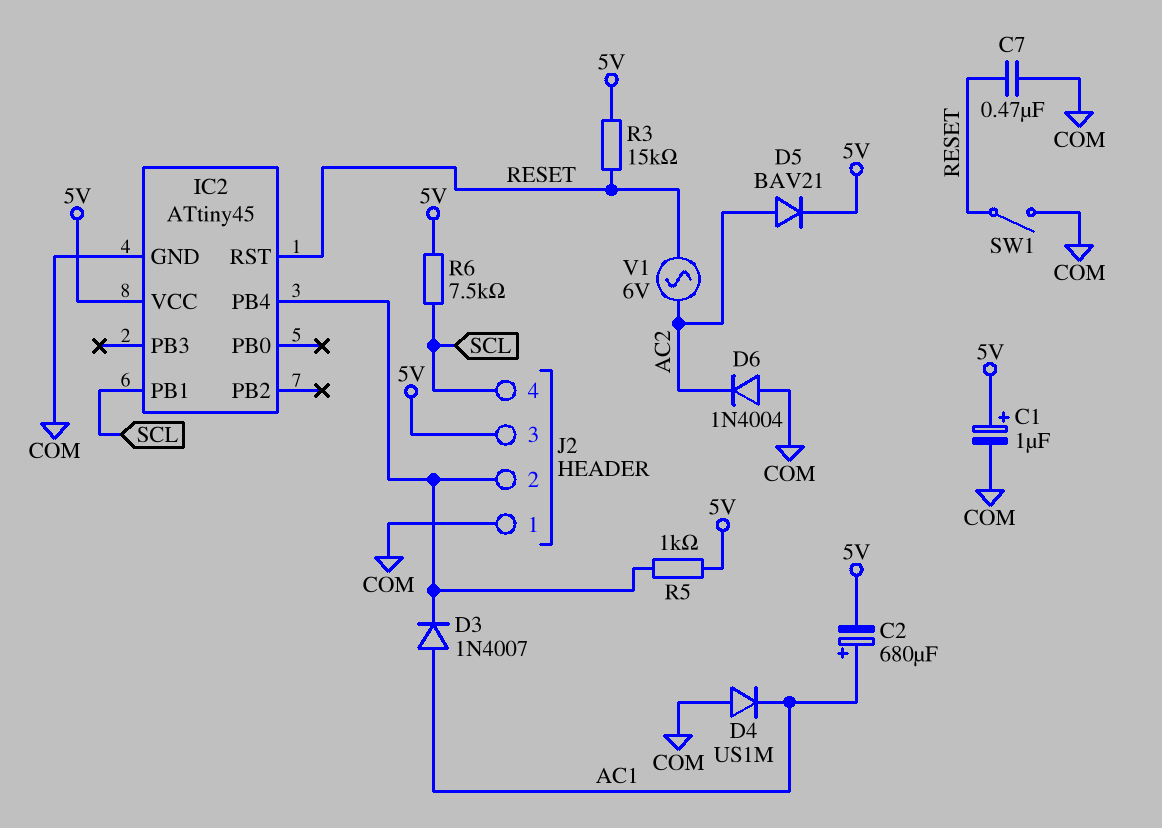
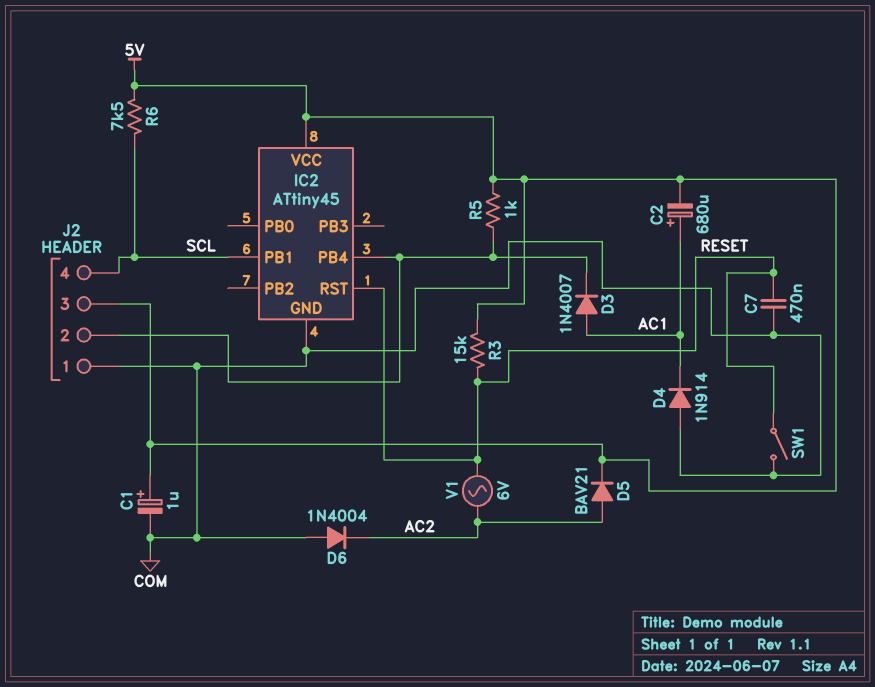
D4: diode US1M (A COM, K AC1) -> diode 1N914 (A COM, K AC1)

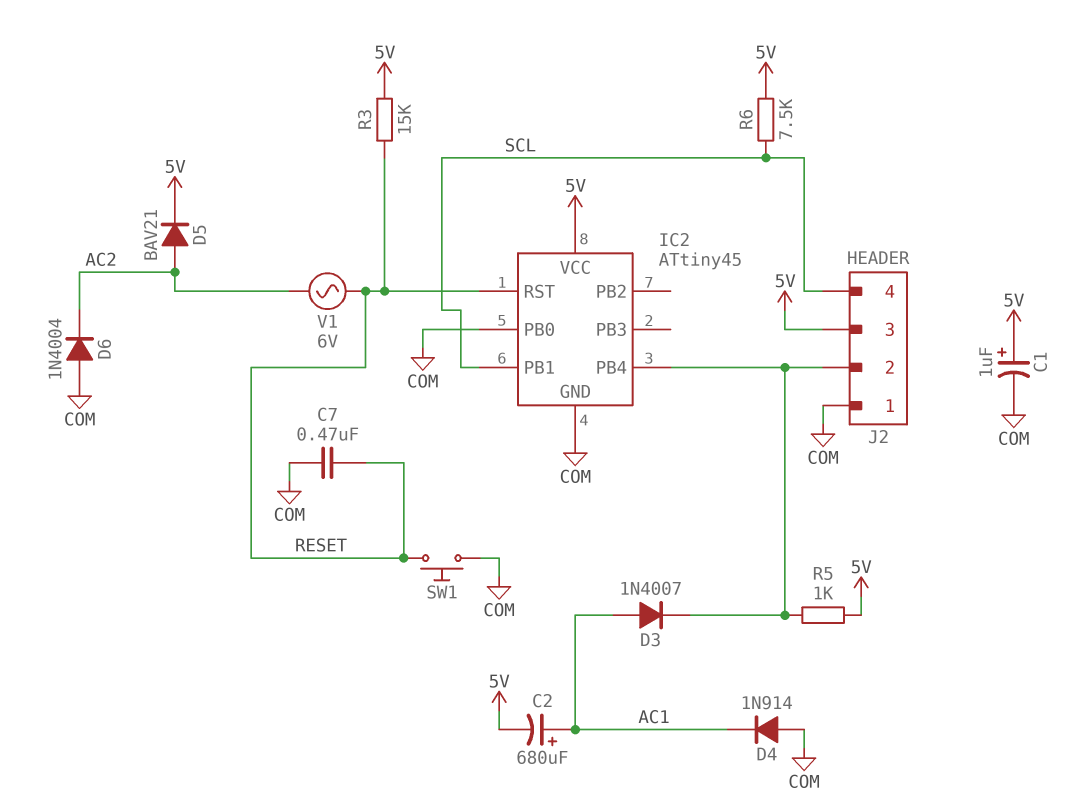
IC2 pin PB0: none -> COM
SW1: switch (COM, RESET) -> button (COM, RESET)

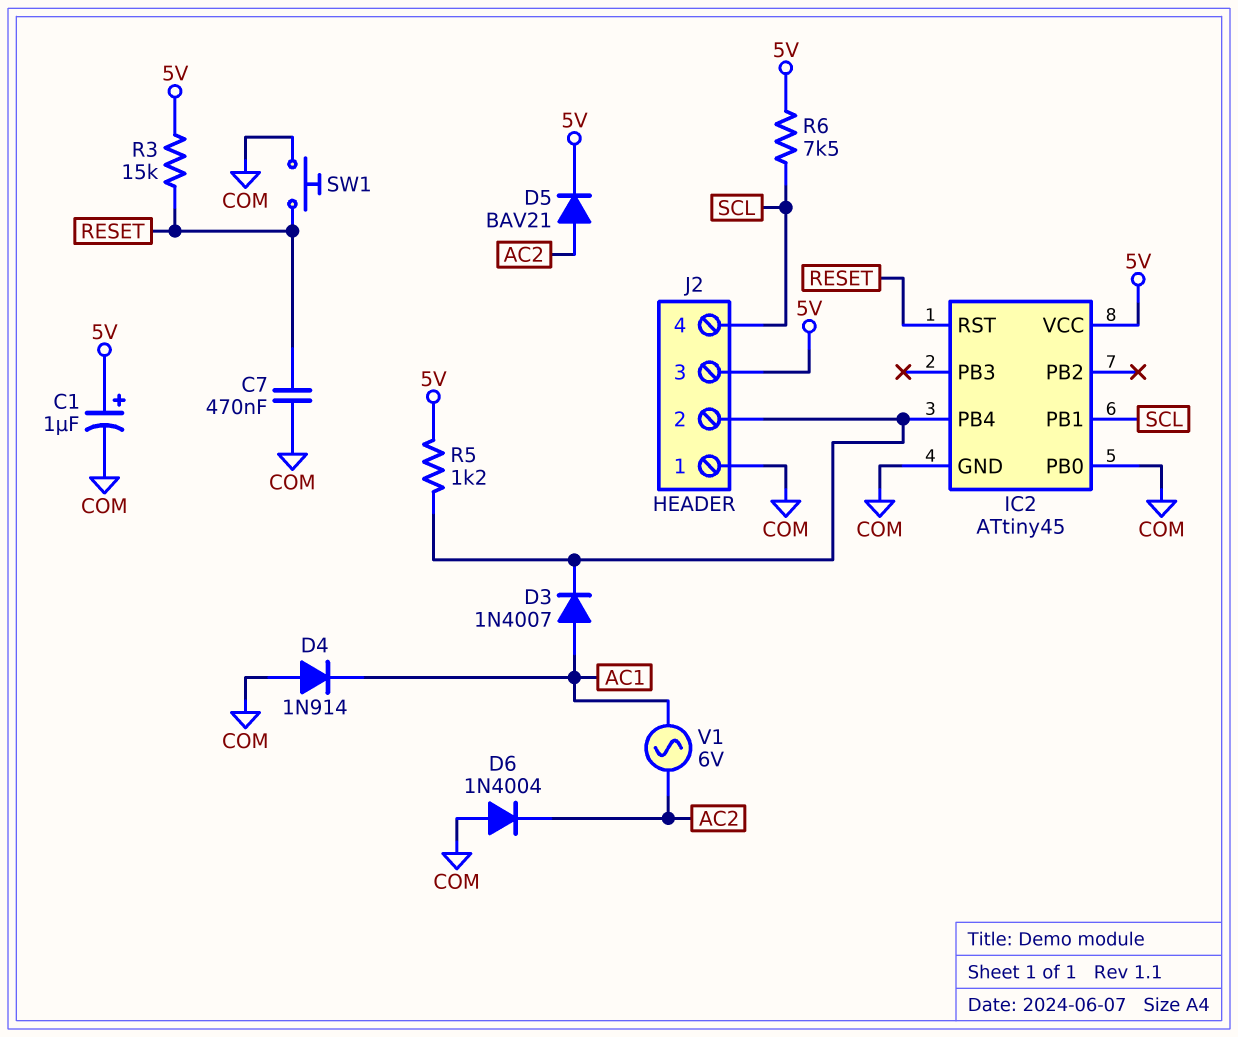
C2: 680uF (plus AC1, minus 5V) -> none
R5: 1k (5V, IC2/PB4) -> 1.2k (5V, IC2/PB4)
V1: AC 6V (AC2, RESET) -> AC 6V (AC1, AC2)

